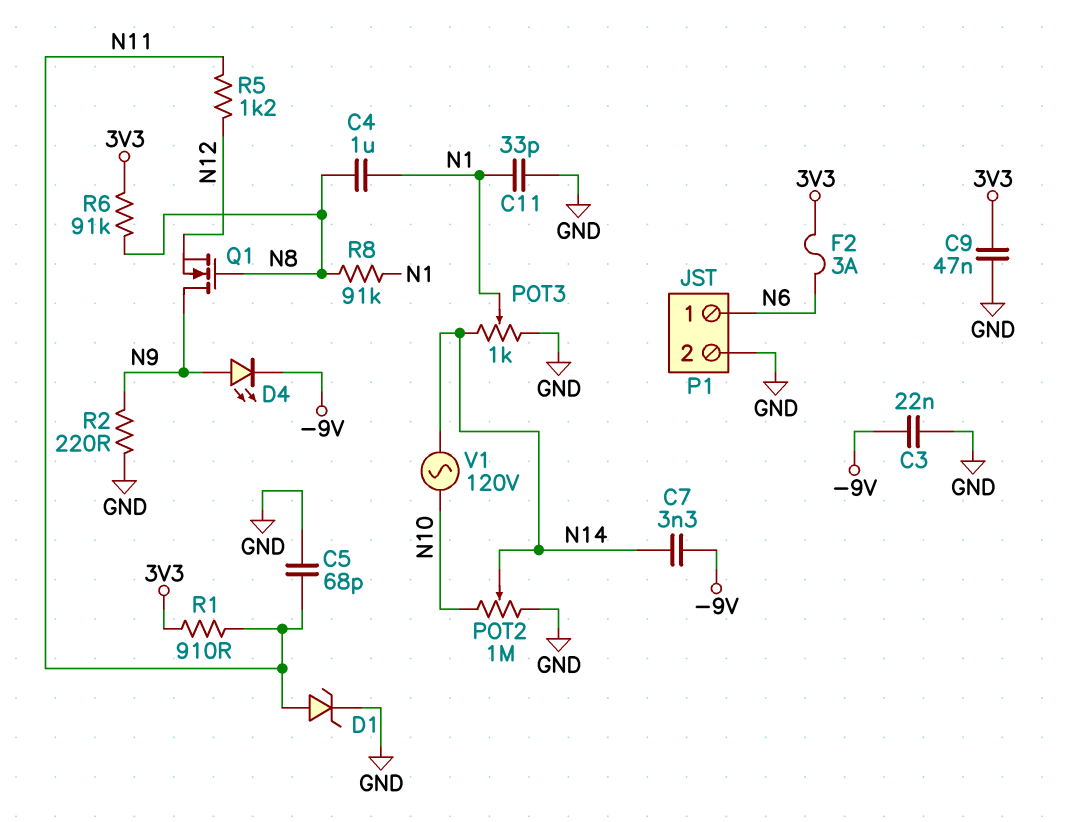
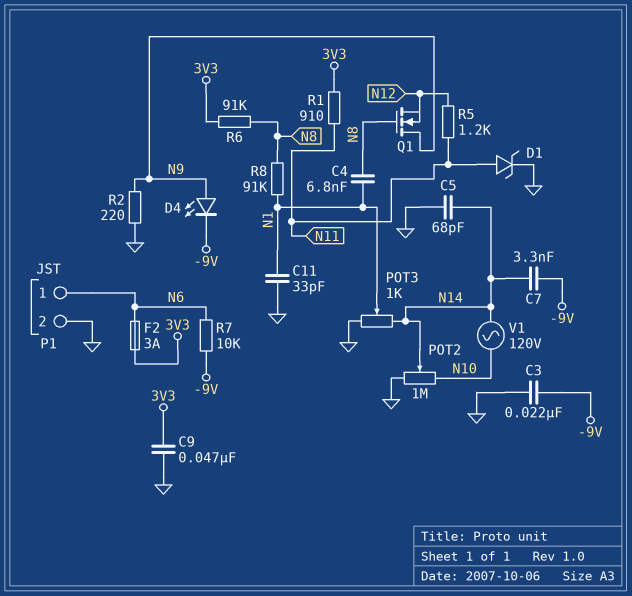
C4: 1uF (N1, N8) -> 6.8nF (N1, N8)
C5: 68pF (GND, N11) -> 68pF (GND, N14)
R7: none -> 10k (-9V, N6)

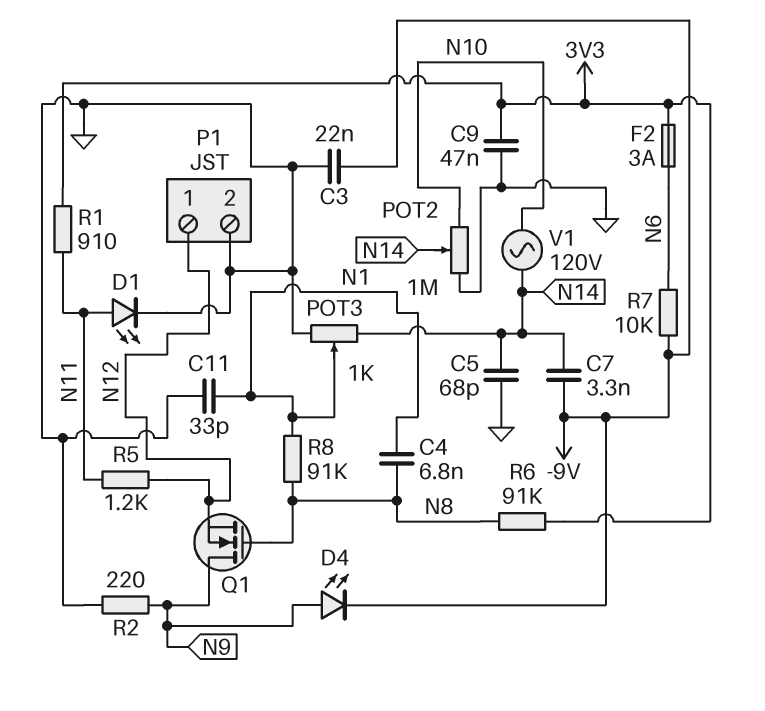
D1: zener (A N11, K GND) -> LED (A N11, K GND)
P1 pin 1: N6 -> N12

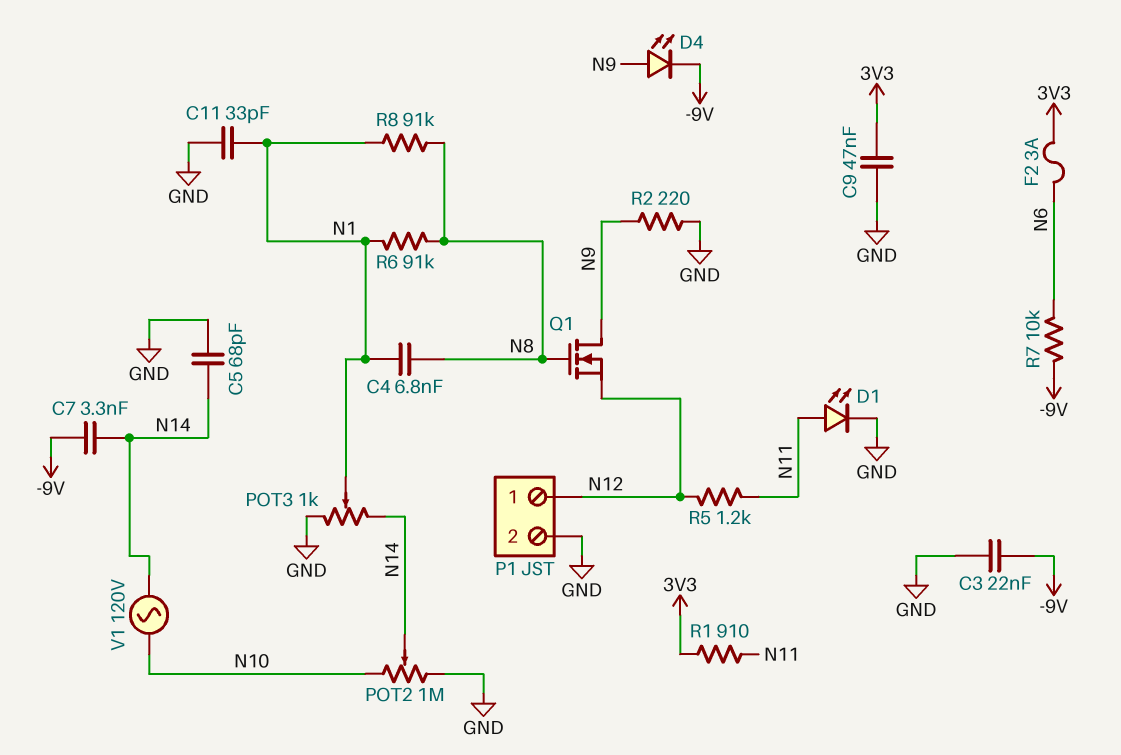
R6: 91k (3V3, N8) -> 91k (N1, N8)

